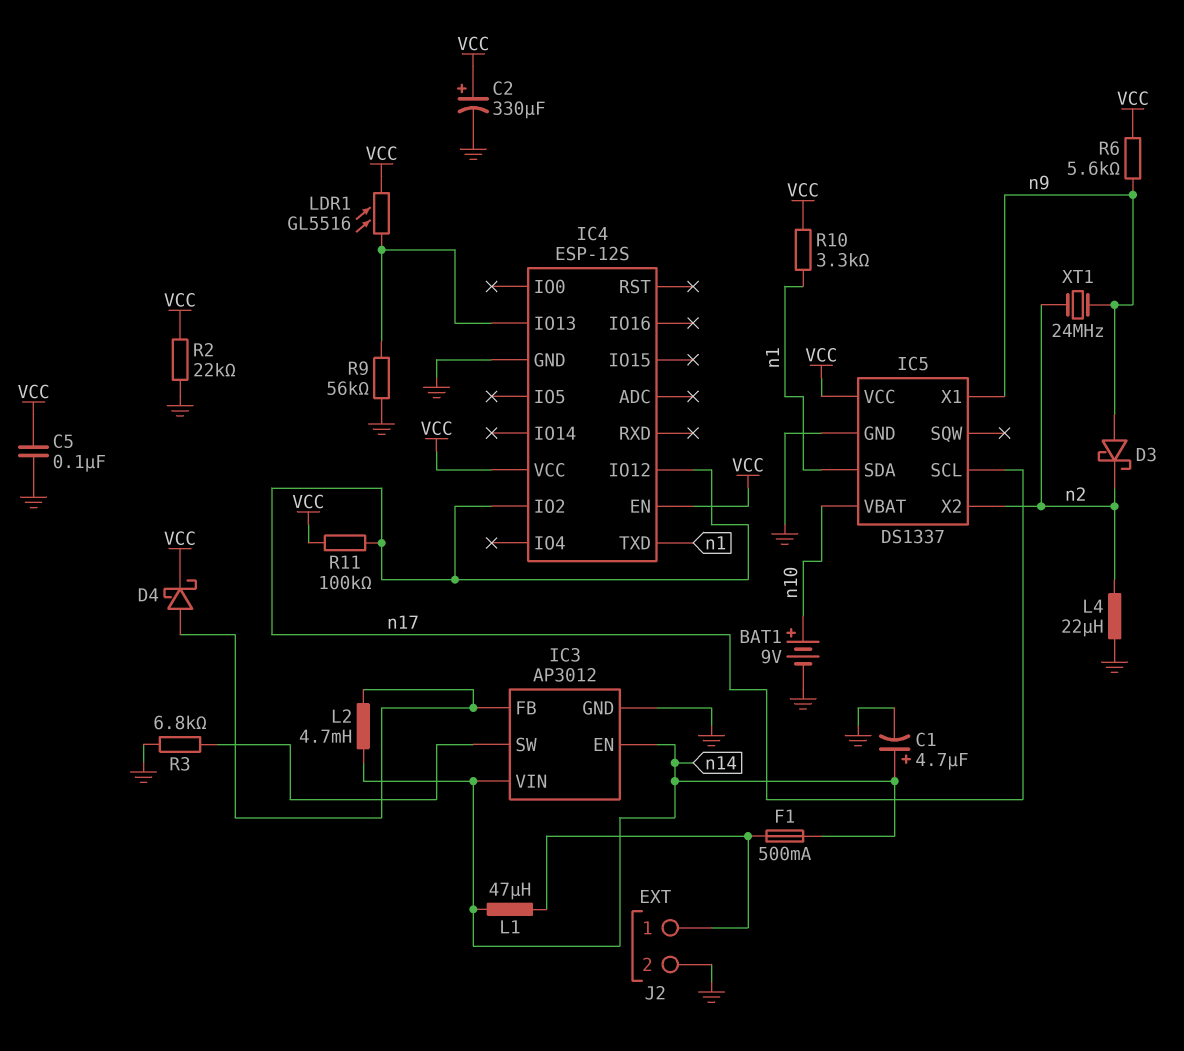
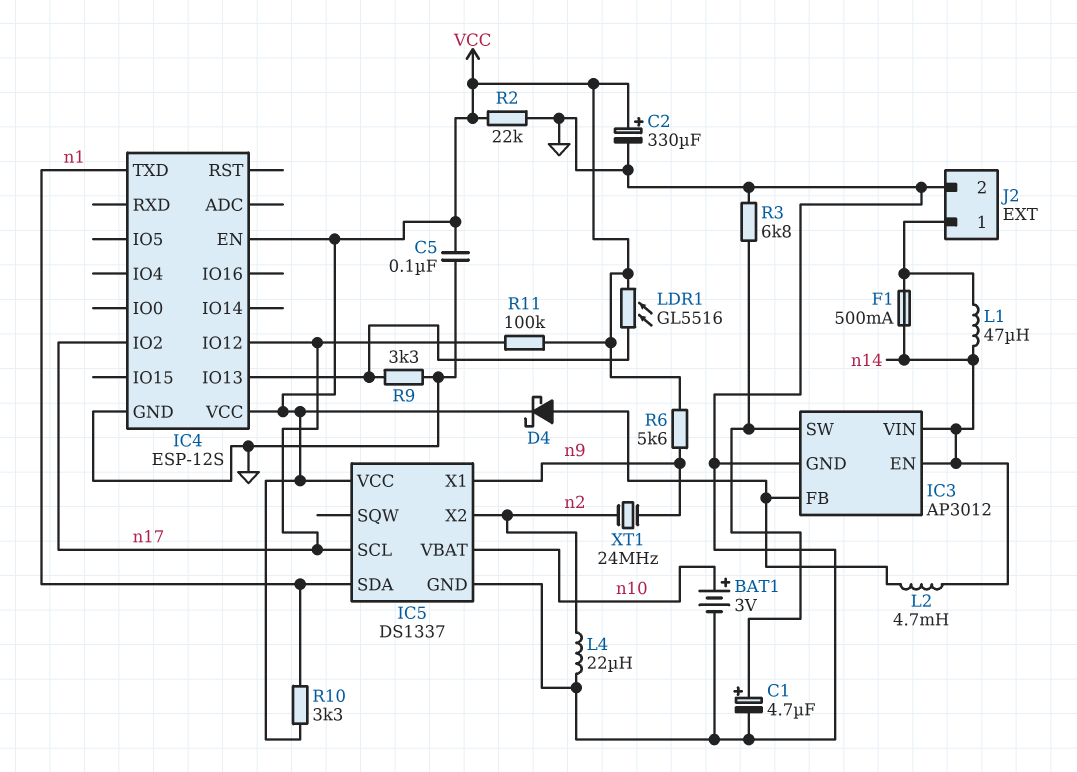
BAT1: 9V (plus n10, minus GND) -> 3V (plus n10, minus GND)
C1: 4.7uF (plus n14, minus GND) -> 4.7uF (plus IC3/SW, minus GND)
D3: schottky (A n9, K n2) -> none
R9: 56k (GND, IC4/IO13) -> 3.3k (GND, IC4/IO13)

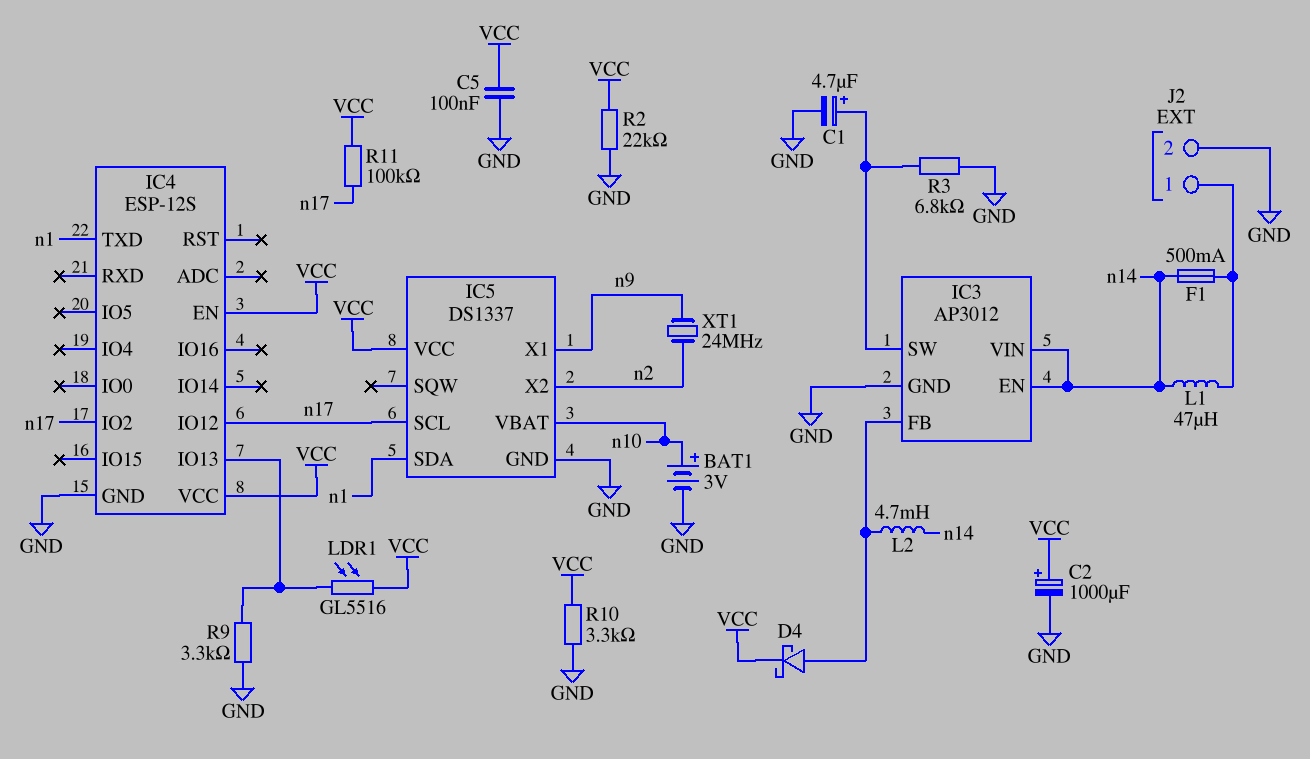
C2: 330uF (plus VCC, minus GND) -> 1000uF (plus VCC, minus GND)
L4: 22uH (GND, n2) -> none
R6: 5.6k (VCC, n9) -> none
R10: 3.3k (VCC, n1) -> 3.3k (GND, VCC)

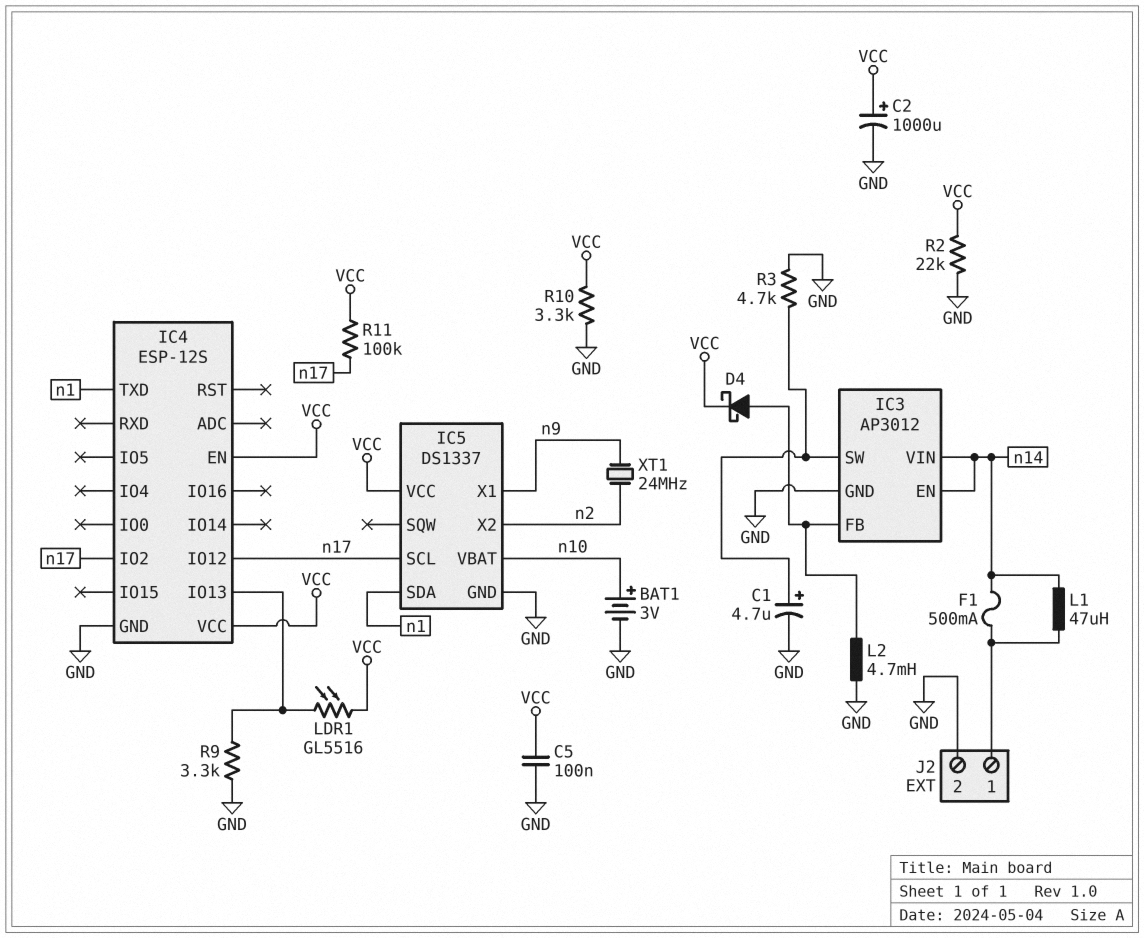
L2: 4.7mH (IC3/FB, n14) -> 4.7mH (GND, IC3/FB)
R3: 6.8k (GND, IC3/SW) -> 4.7k (GND, IC3/SW)

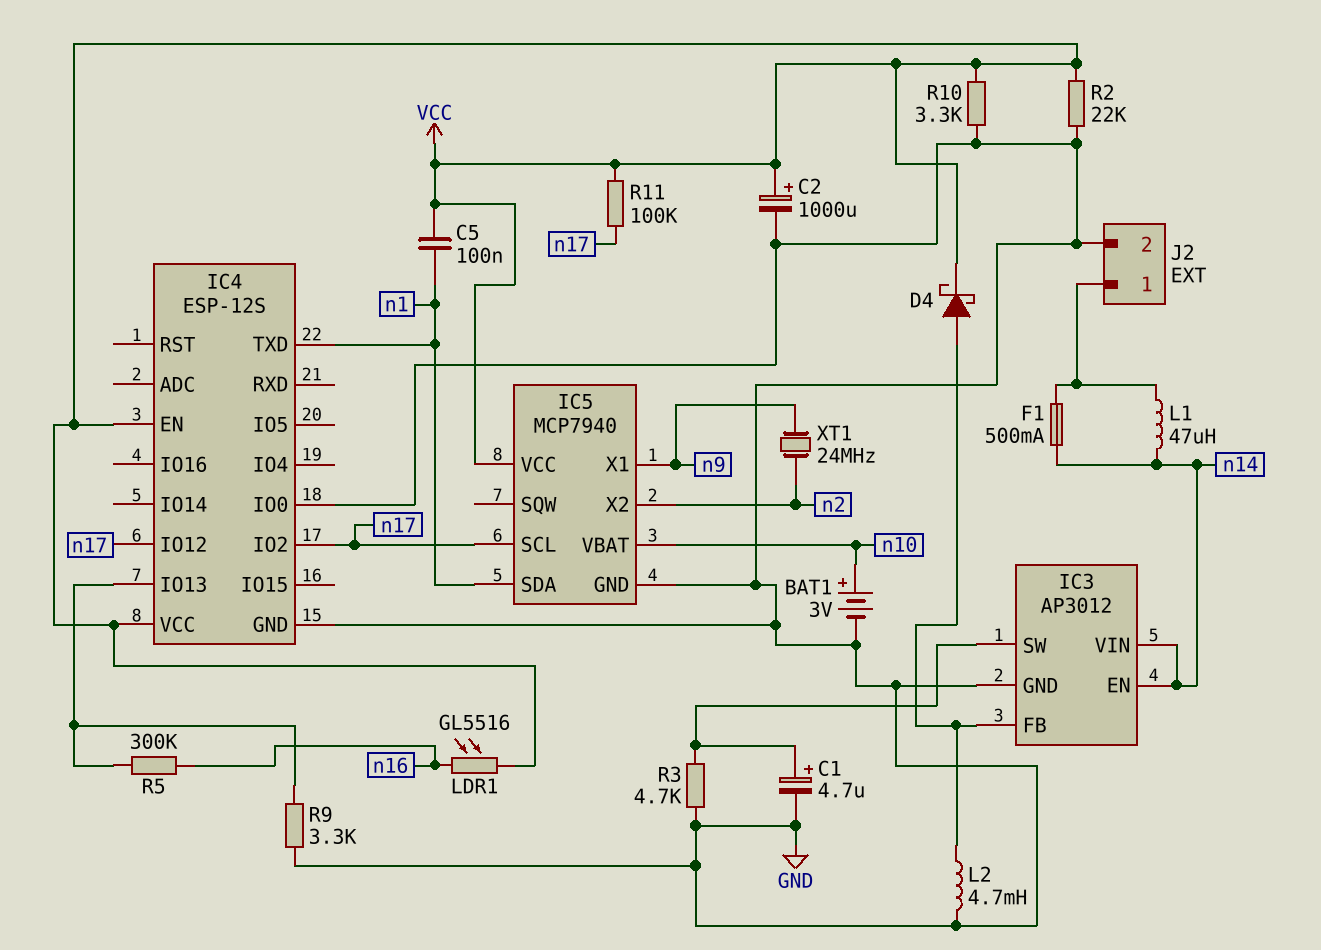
C5: 100nF (GND, VCC) -> 100nF (VCC, n1)
IC4 pin IO0: none -> GND
IC5: DS1337 -> MCP7940
LDR1: GL5516 (IC4/IO13, VCC) -> GL5516 (VCC, n16)
R5: none -> 300k (IC4/IO13, n16)

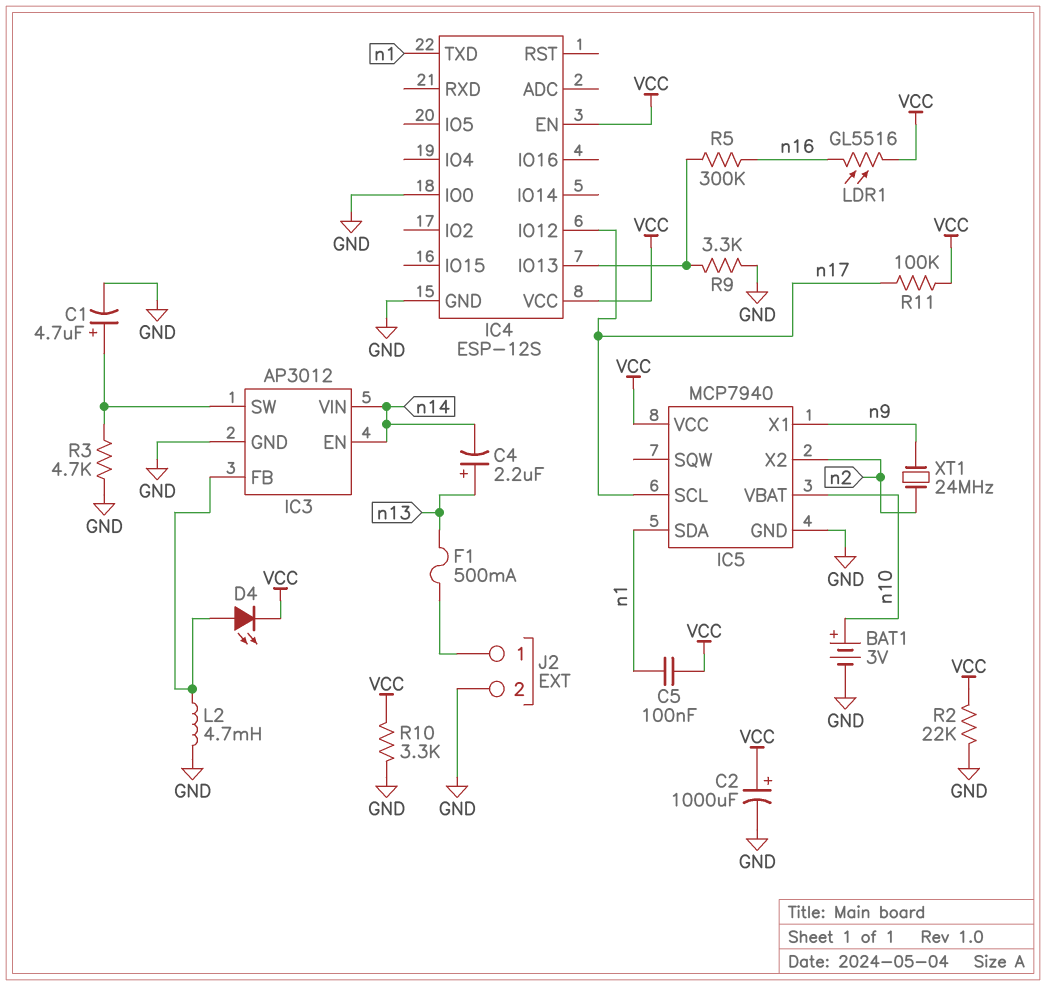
C4: none -> 2.2uF (plus n13, minus n14)
D4: schottky (A IC3/FB, K VCC) -> LED (A IC3/FB, K VCC)
F1: 500mA (J2/1, n14) -> 500mA (J2/1, n13)
IC4 pin IO2: n17 -> none
L1: 47uH (J2/1, n14) -> none

